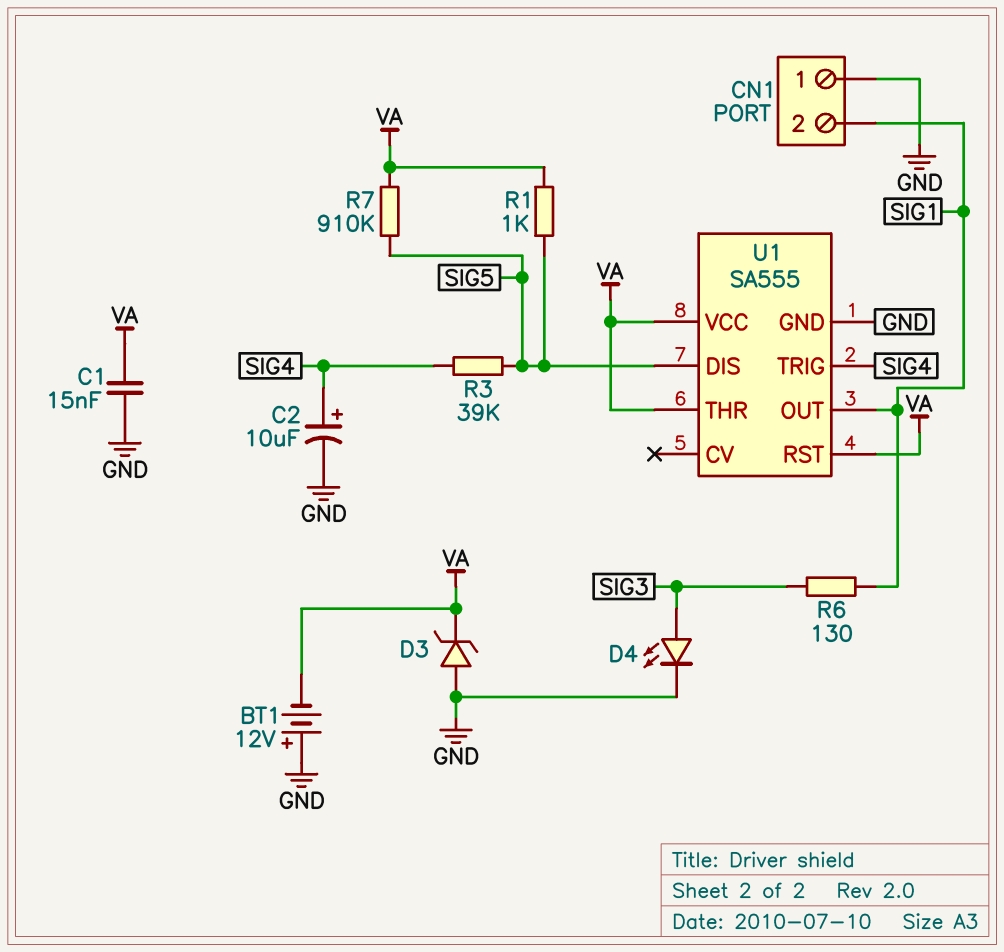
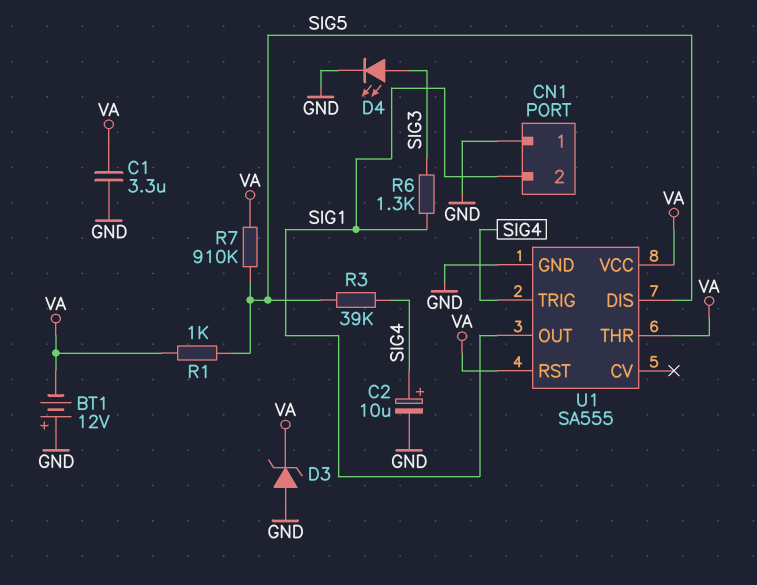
C1: 15nF (GND, VA) -> 3.3uF (GND, VA)
R6: 130 (SIG1, SIG3) -> 1.3k (SIG1, SIG3)

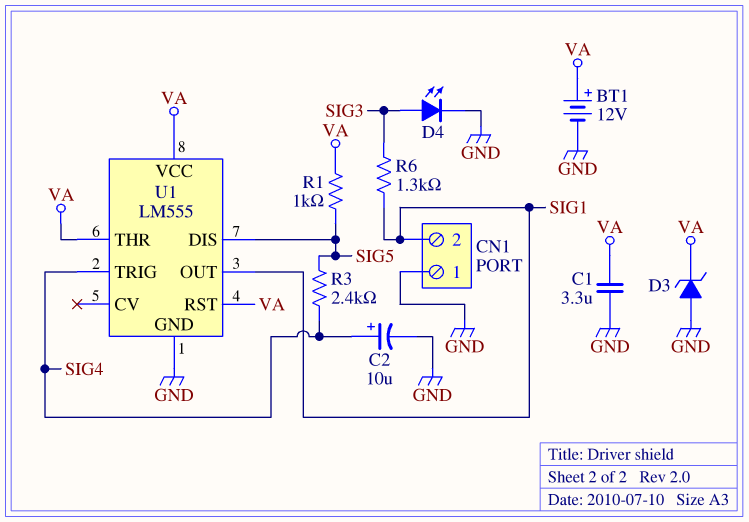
BT1: 12V (plus GND, minus VA) -> 12V (plus VA, minus GND)
R3: 39k (SIG4, SIG5) -> 2.4k (SIG4, SIG5)
R7: 910k (SIG5, VA) -> none
U1: SA555 -> LM555

